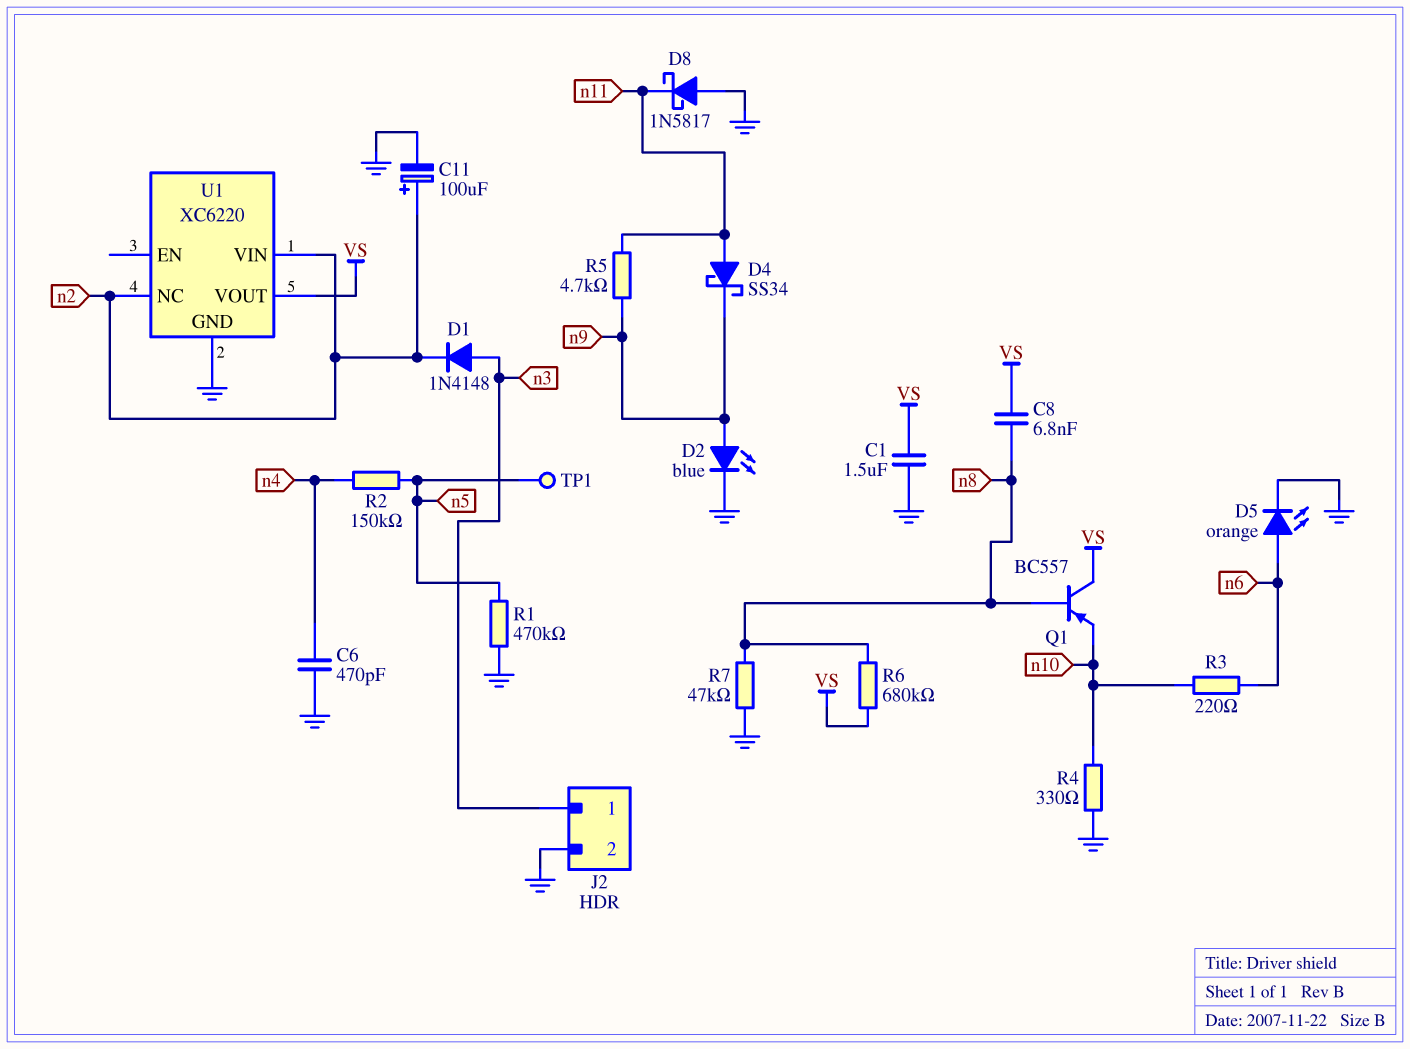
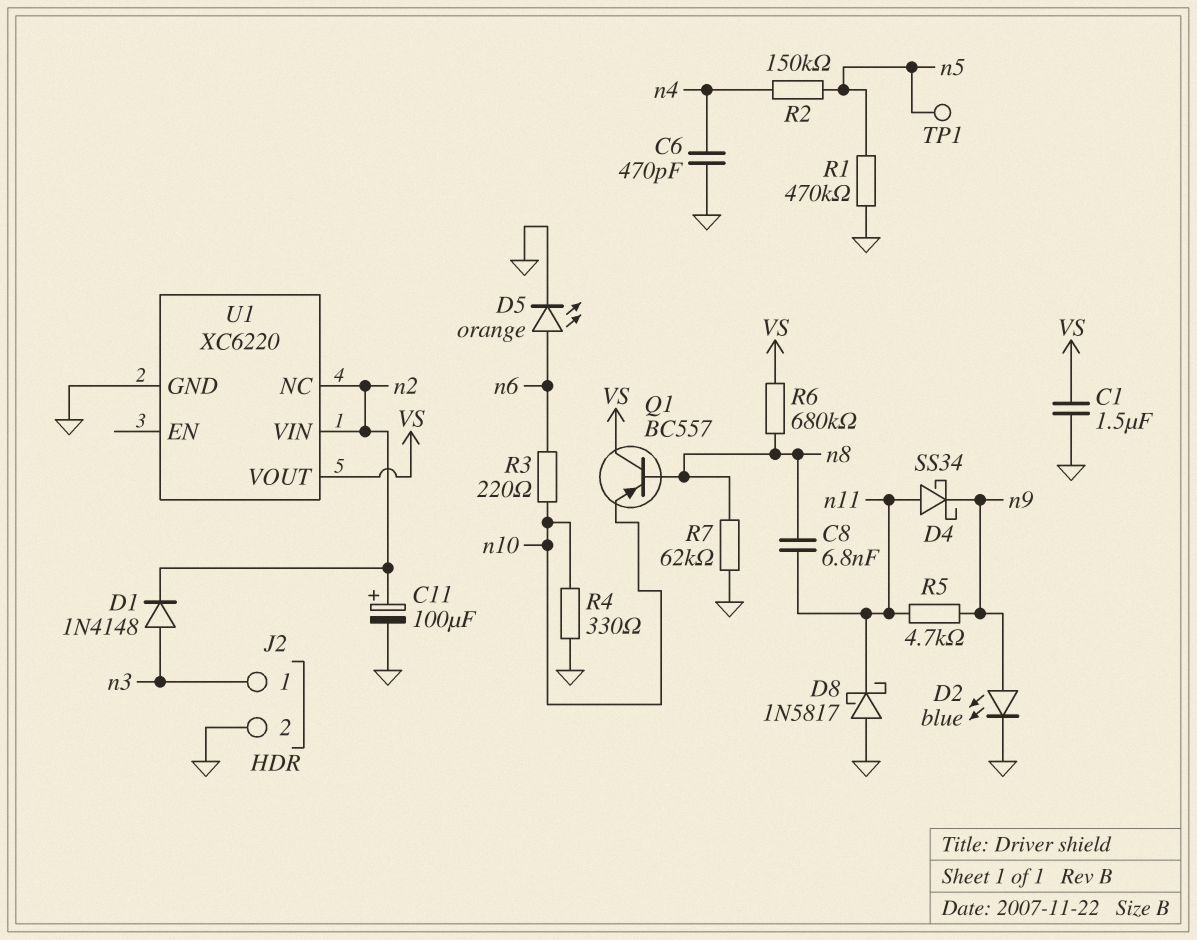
C8: 6.8nF (VS, n8) -> 6.8nF (n8, n11)
R7: 47k (GND, n8) -> 62k (GND, n8)

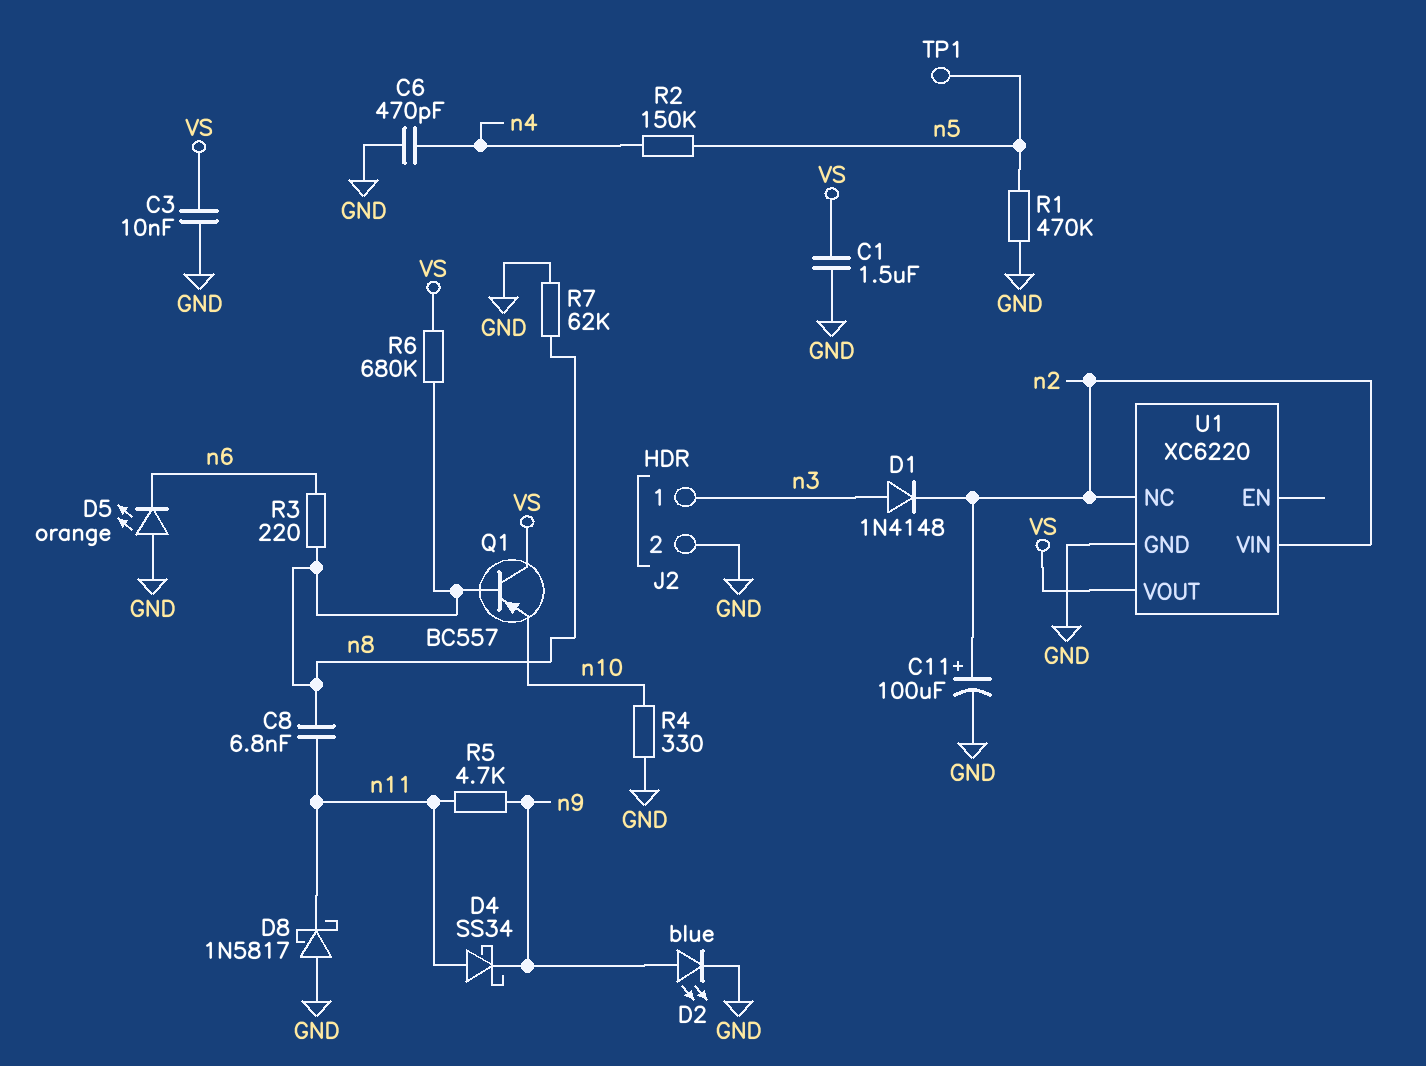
C3: none -> 10nF (GND, VS)
D5: LED orange (A n6, K GND) -> LED orange (A GND, K n6)
R3: 220 (n6, n10) -> 220 (n6, n8)

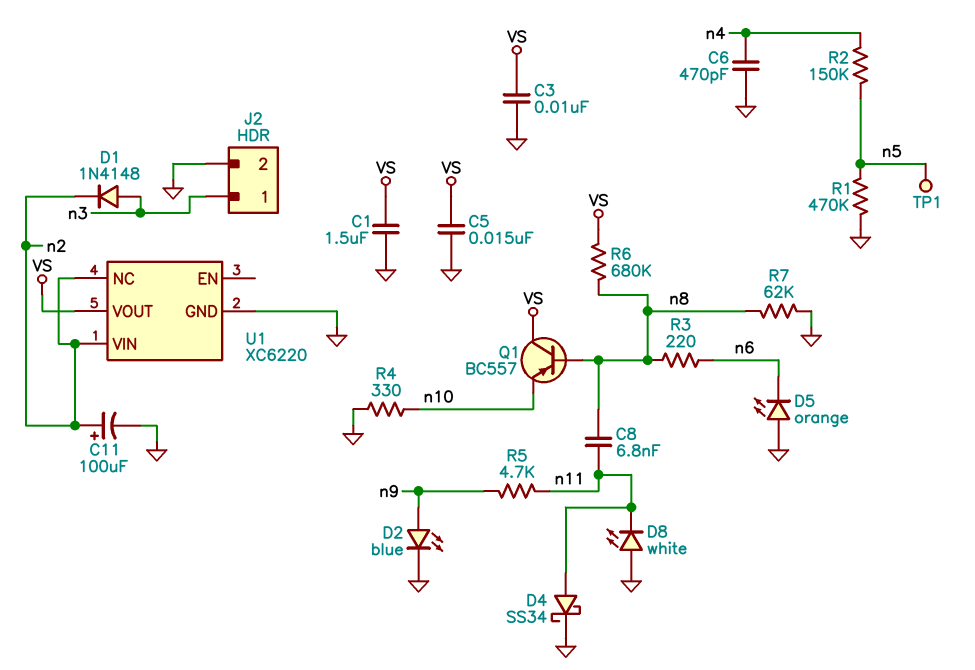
C5: none -> 15nF (GND, VS)
D4: schottky SS34 (A n11, K n9) -> schottky SS34 (A n11, K GND)
D8: schottky 1N5817 (A GND, K n11) -> LED white (A GND, K n11)

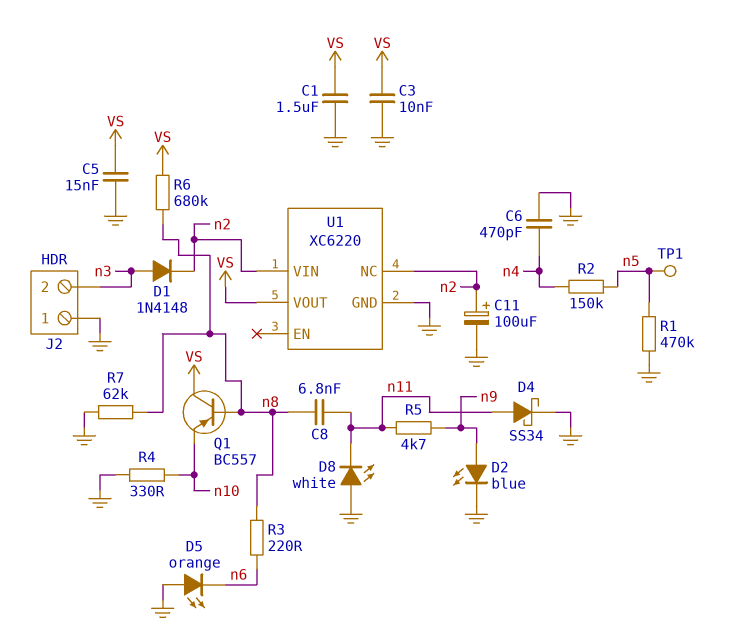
J2 pin 1: n3 -> GND
J2 pin 2: GND -> n3

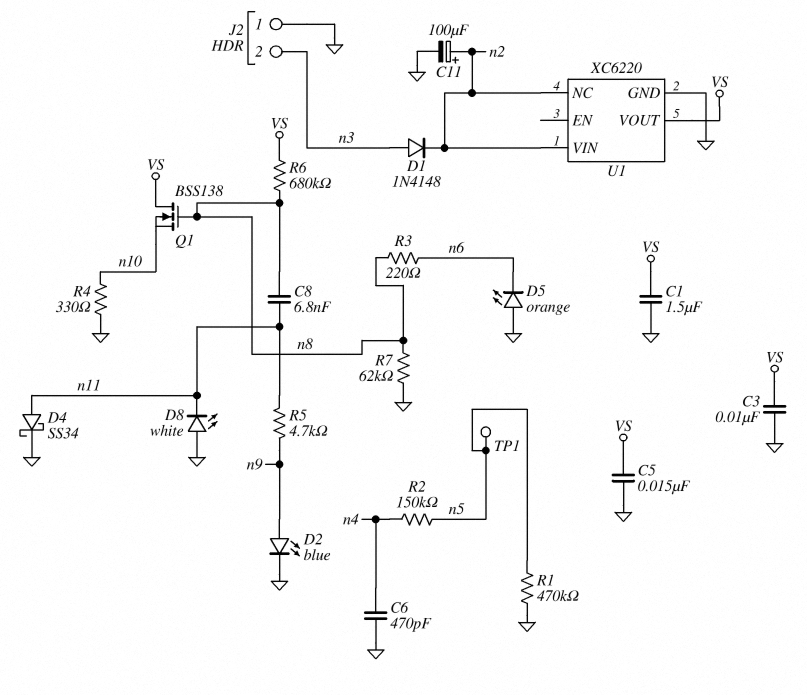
Q1: PNP BC557 (B n8, C VS, E n10) -> NMOS BSS138 (G n8, D VS, S n10)

